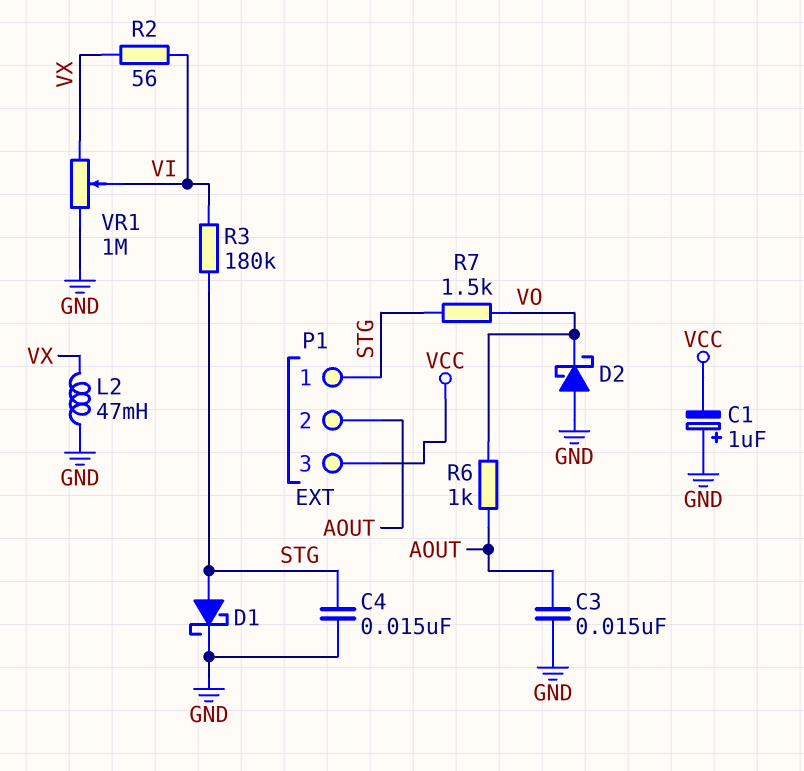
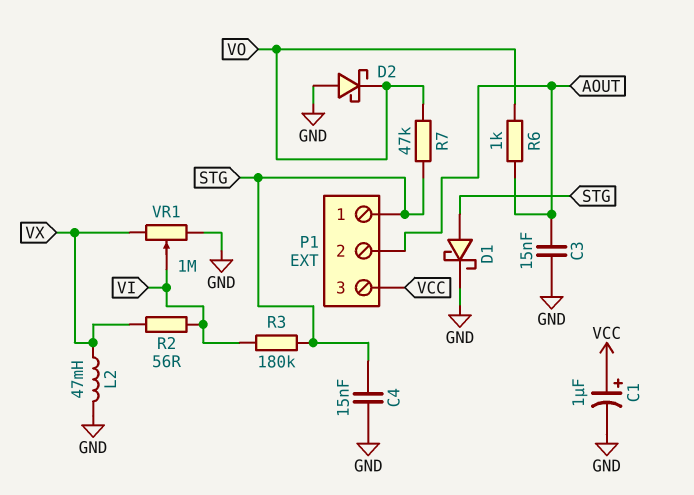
C1: 1uF (plus GND, minus VCC) -> 1uF (plus VCC, minus GND)
R7: 1.5k (STG, VO) -> 47k (STG, VO)

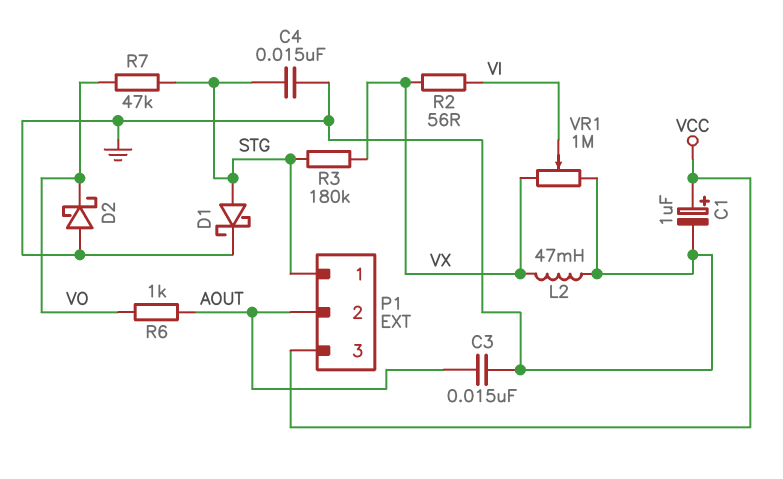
R3: 180k (STG, VI) -> 180k (STG, VX)

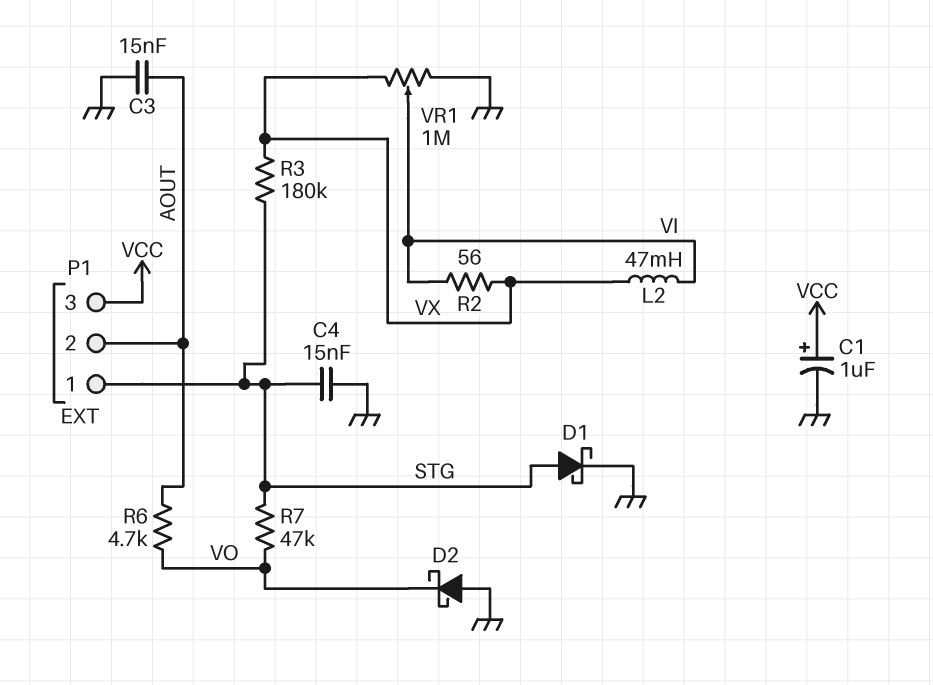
L2: 47mH (GND, VX) -> 47mH (VI, VX)
R6: 1k (AOUT, VO) -> 4.7k (AOUT, VO)

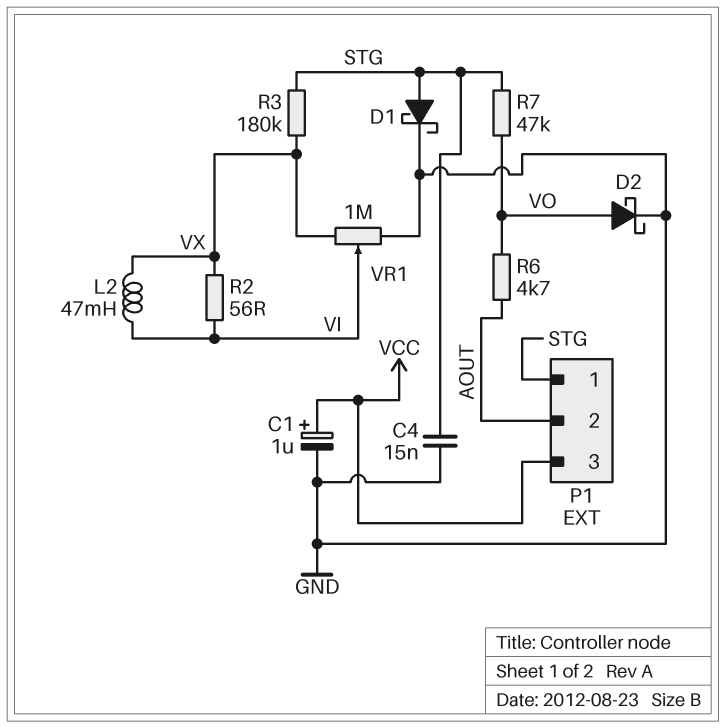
C3: 15nF (AOUT, GND) -> none
D2: schottky (A GND, K VO) -> schottky (A VO, K GND)

